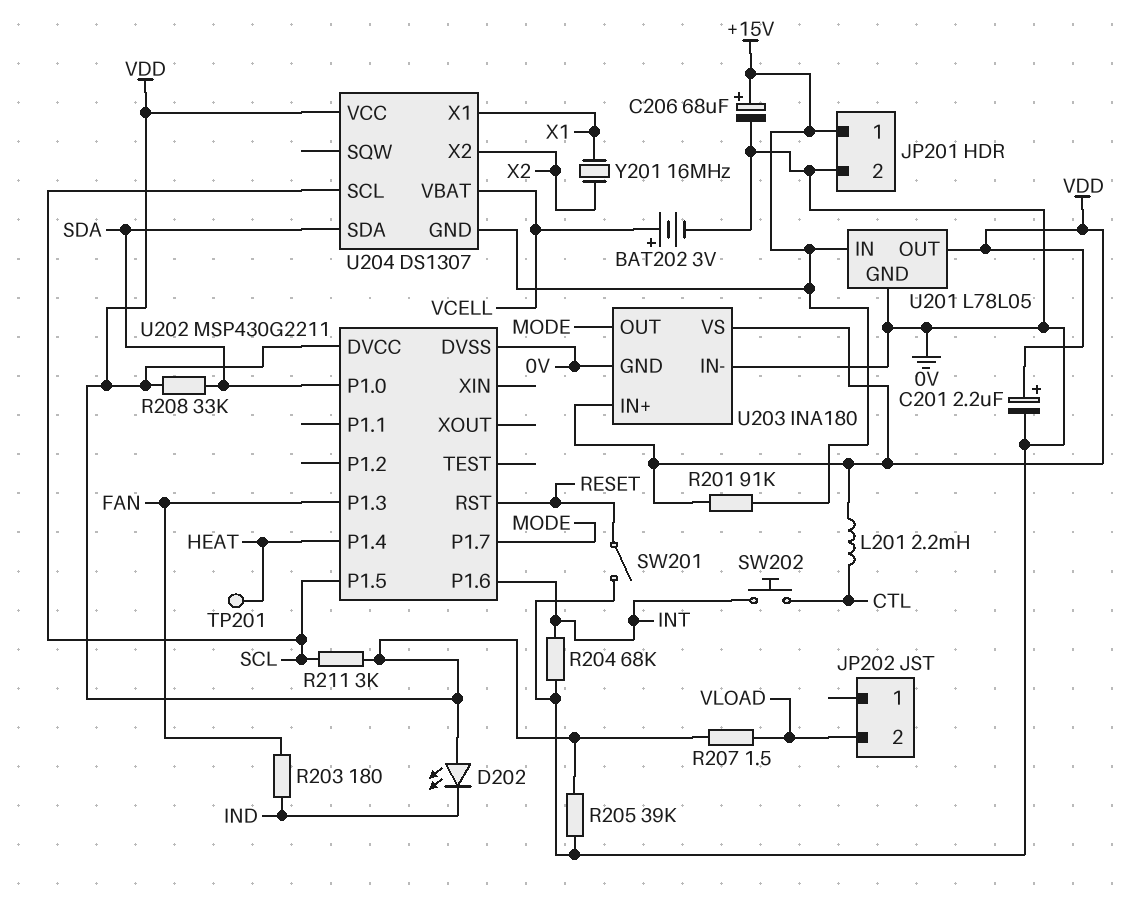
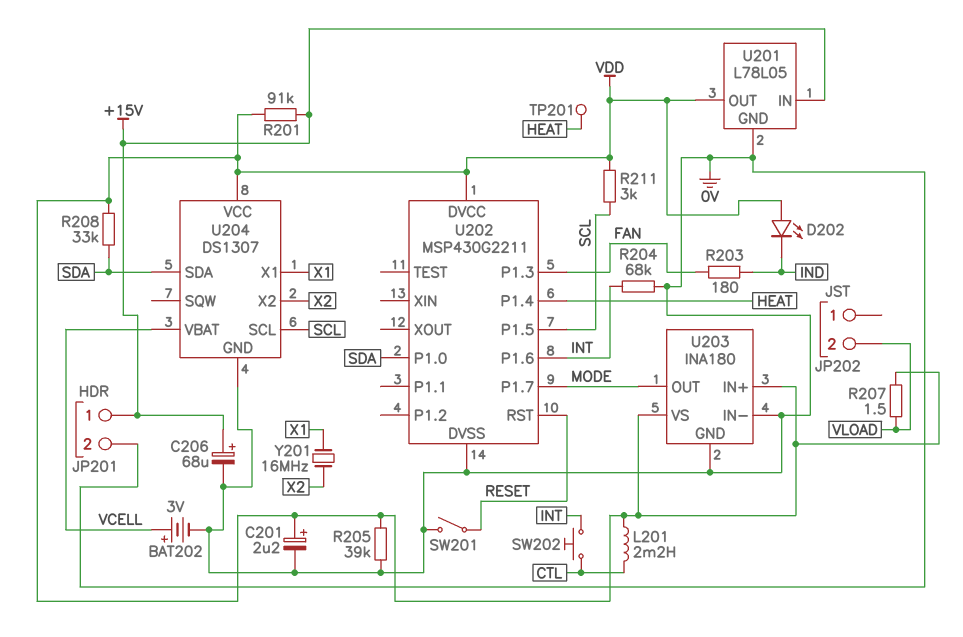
U204 pin GND: +15V -> 0V

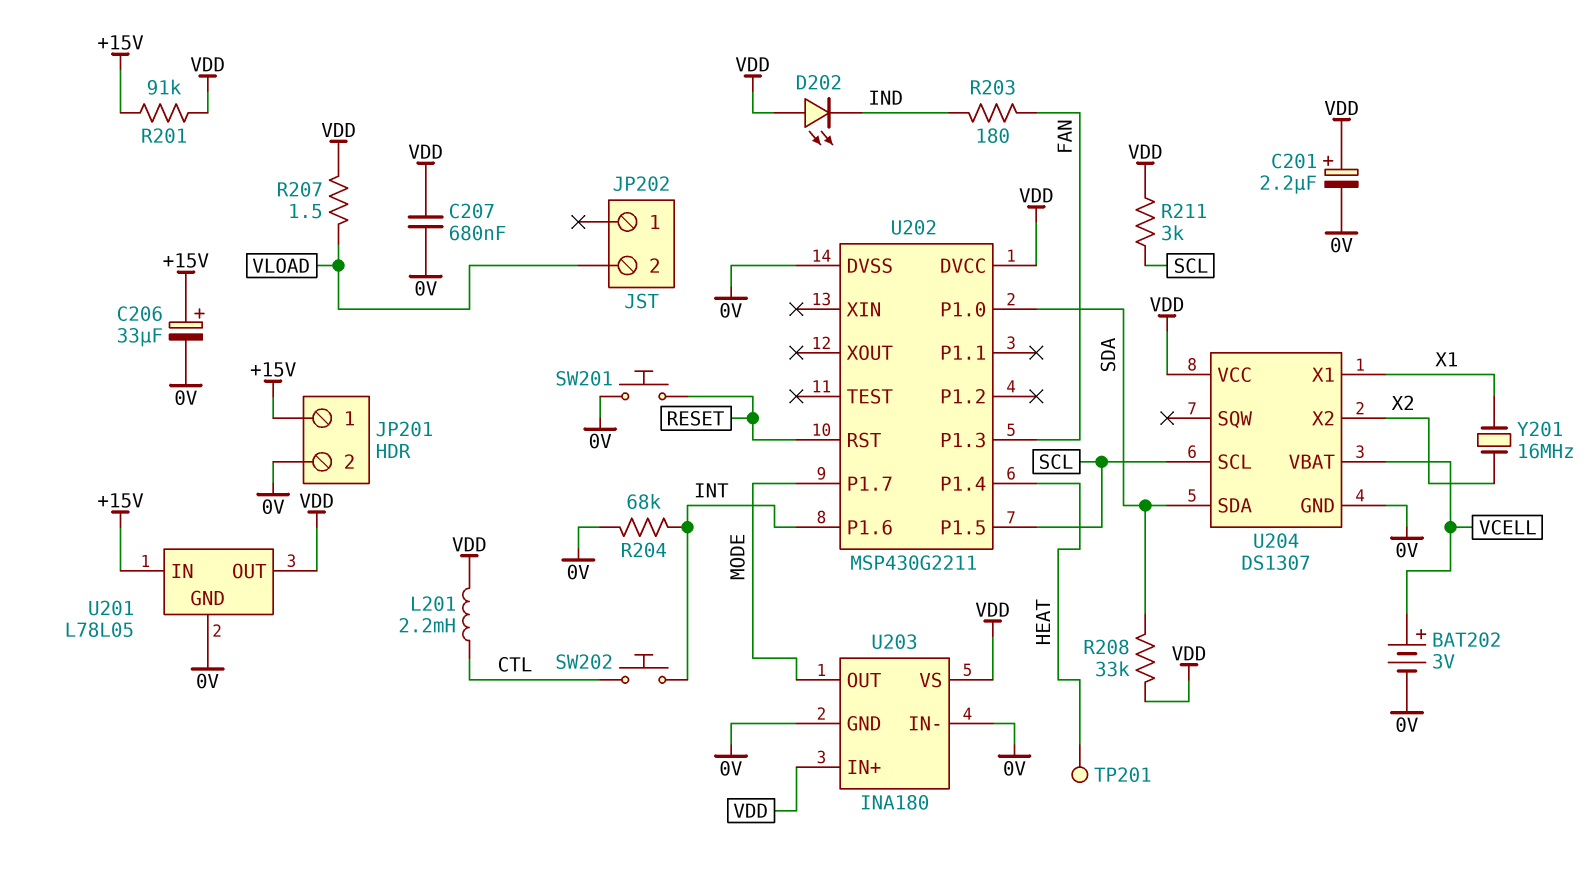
C206: 68uF (plus +15V, minus 0V) -> 33uF (plus +15V, minus 0V)
C207: none -> 680nF (0V, VDD)
R205: 39k (0V, VDD) -> none
SW201: switch (0V, RESET) -> button (0V, RESET)

